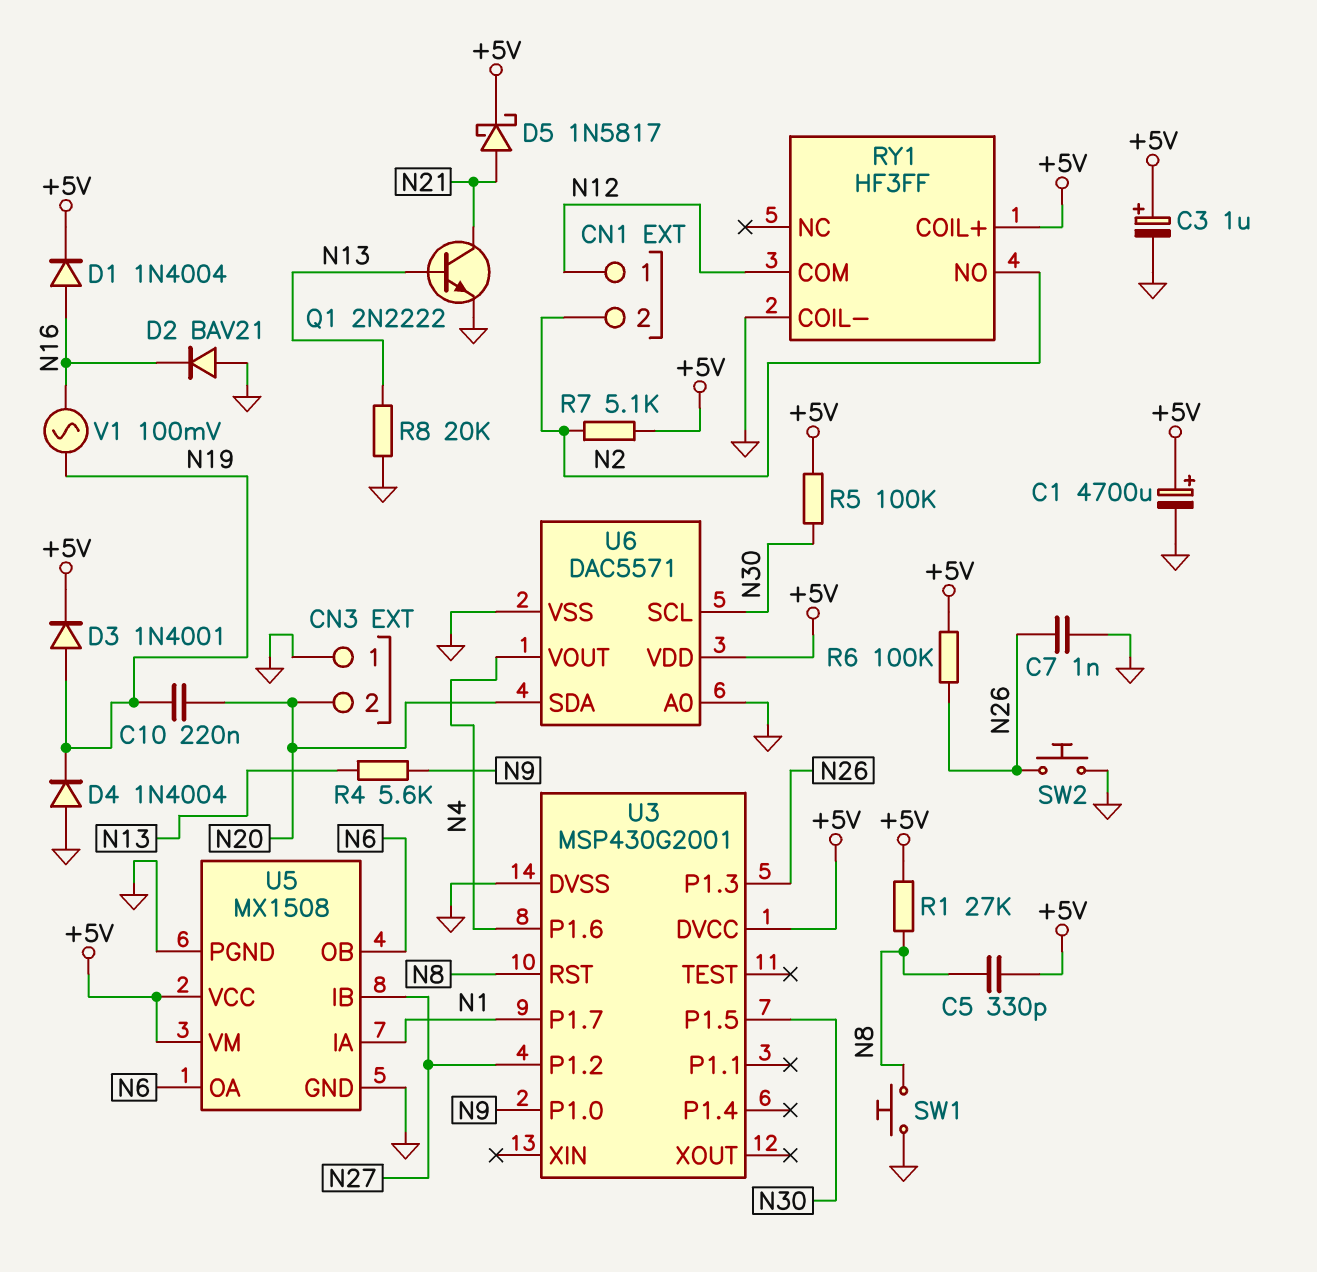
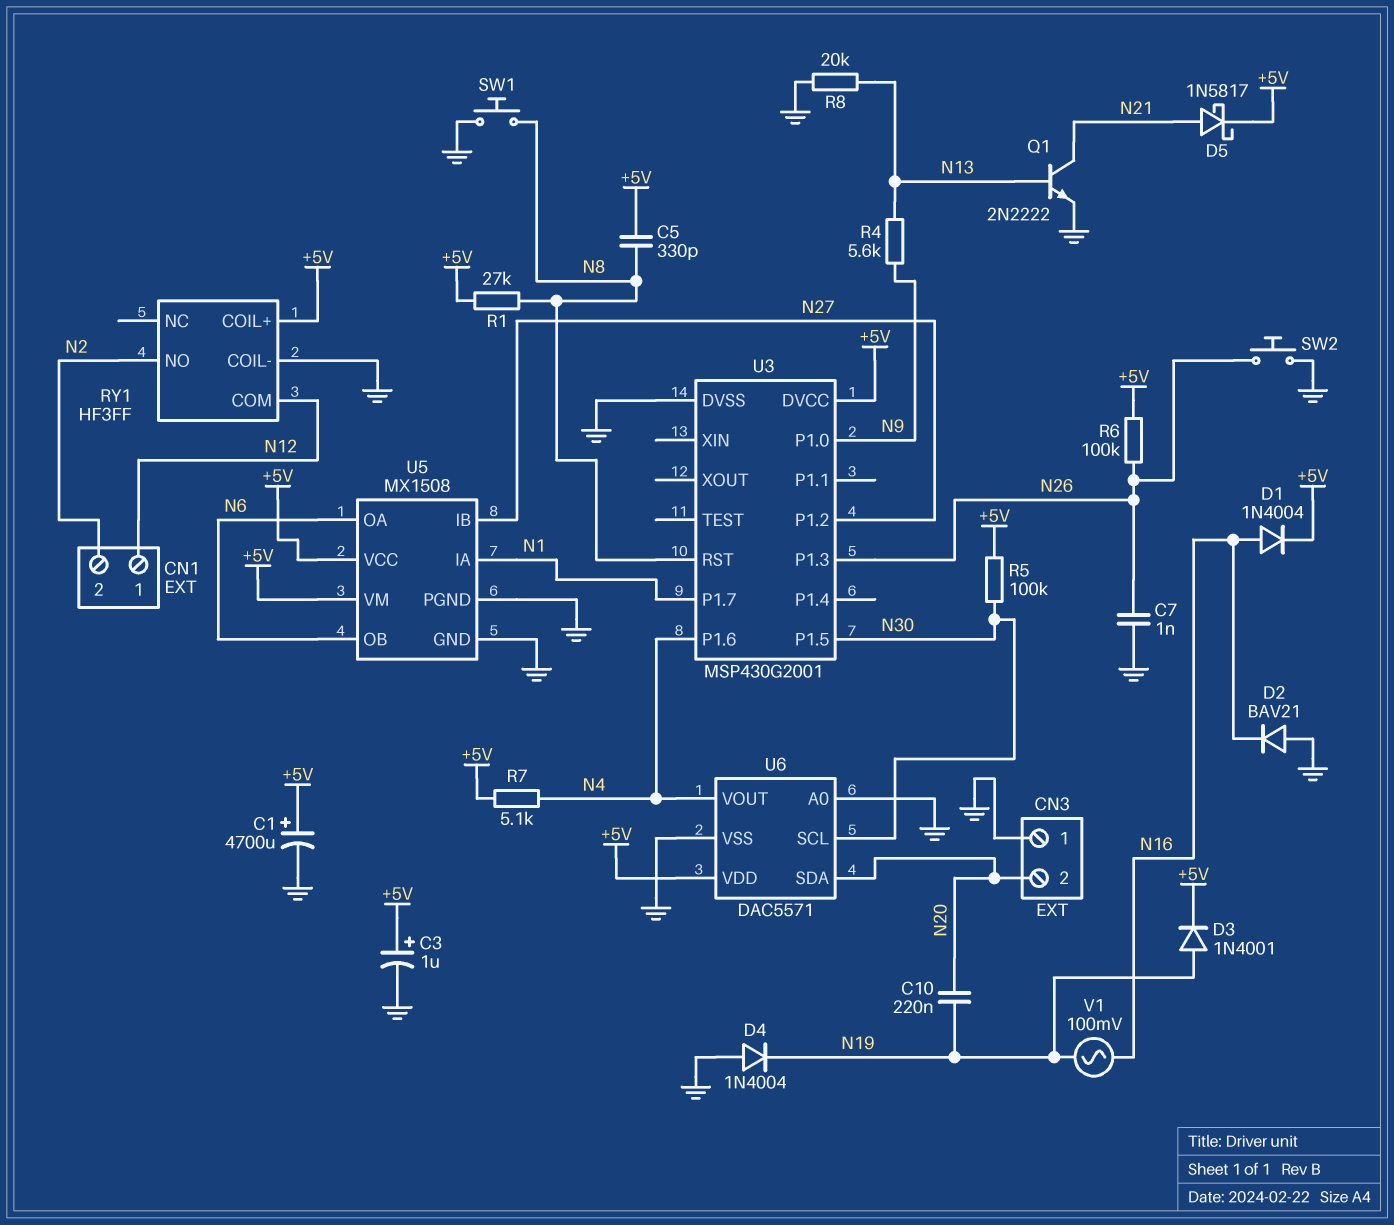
R7: 5.1k (+5V, N2) -> 5.1k (+5V, N4)

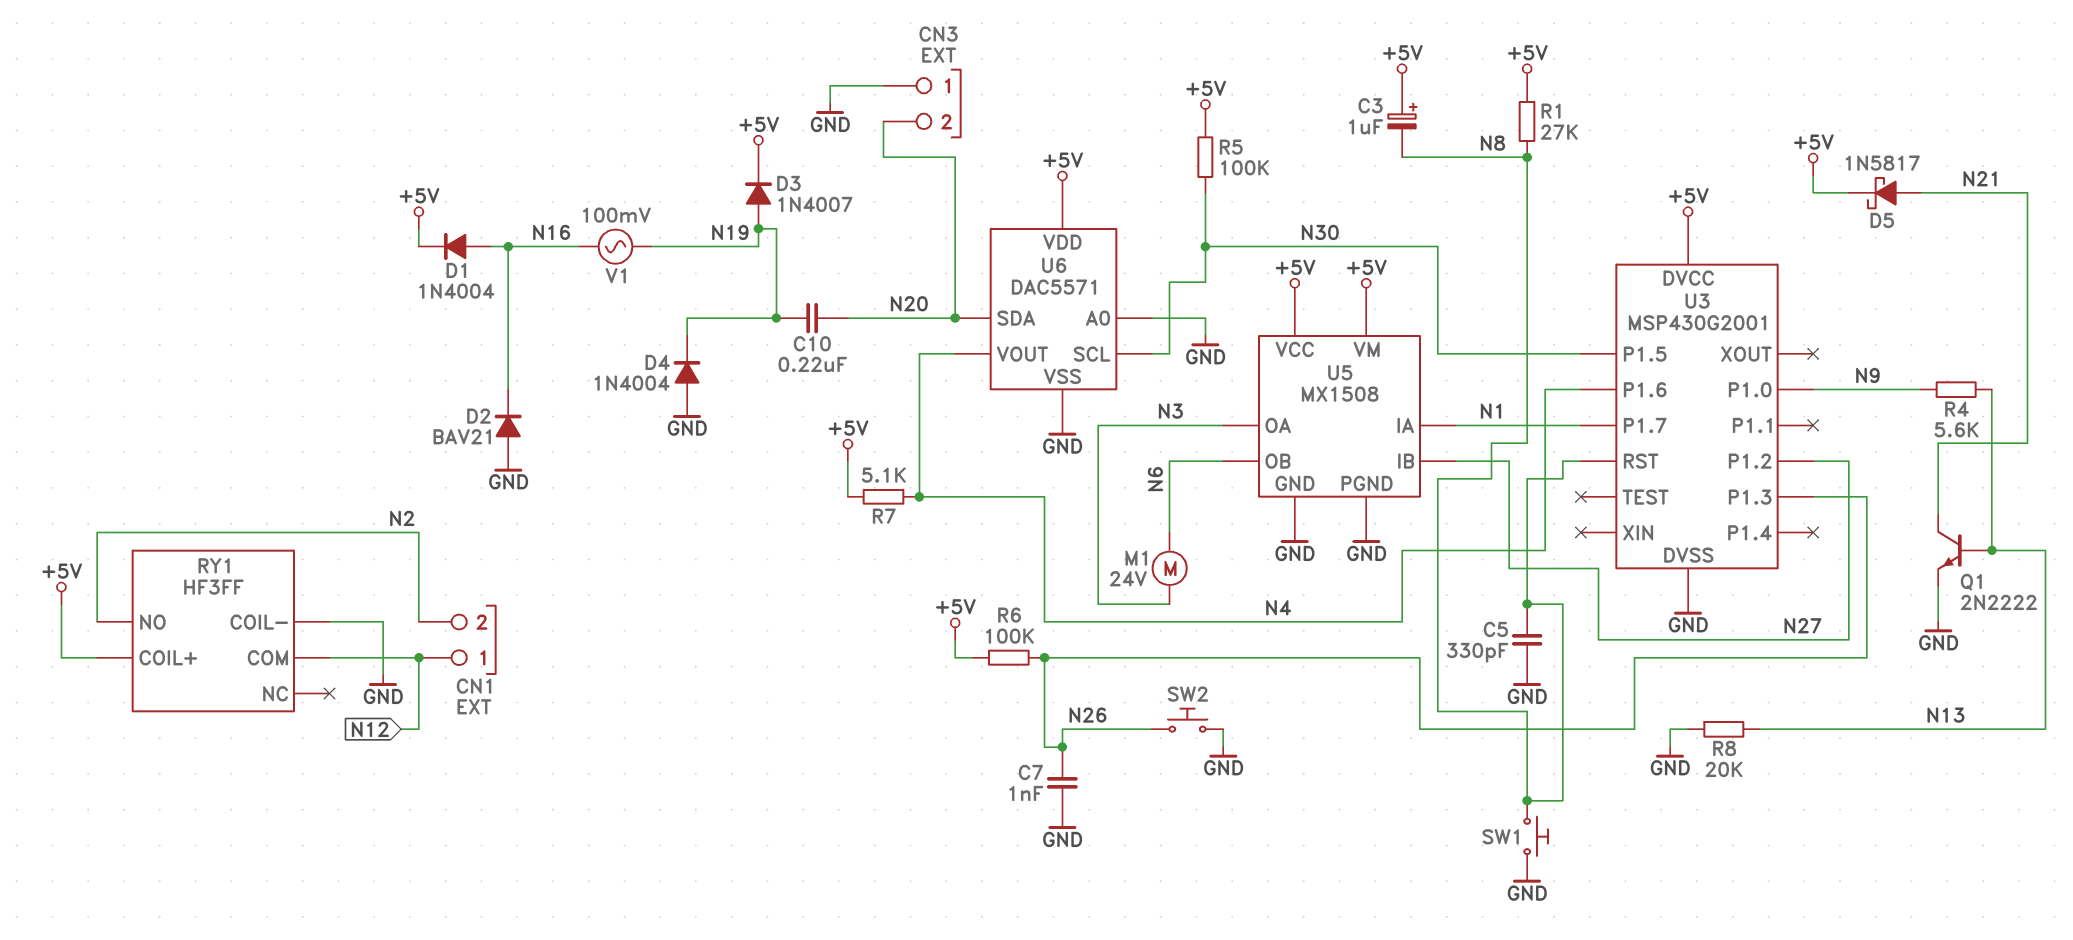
C1: 4700uF (plus +5V, minus GND) -> none
C3: 1uF (plus +5V, minus GND) -> 1uF (plus +5V, minus N8)
C5: 330pF (+5V, N8) -> 330pF (GND, N8)
D3: diode 1N4001 (A N19, K +5V) -> diode 1N4007 (A N19, K +5V)
M1: none -> motor 24V (N3, N6)
U5 pin OA: N6 -> N3

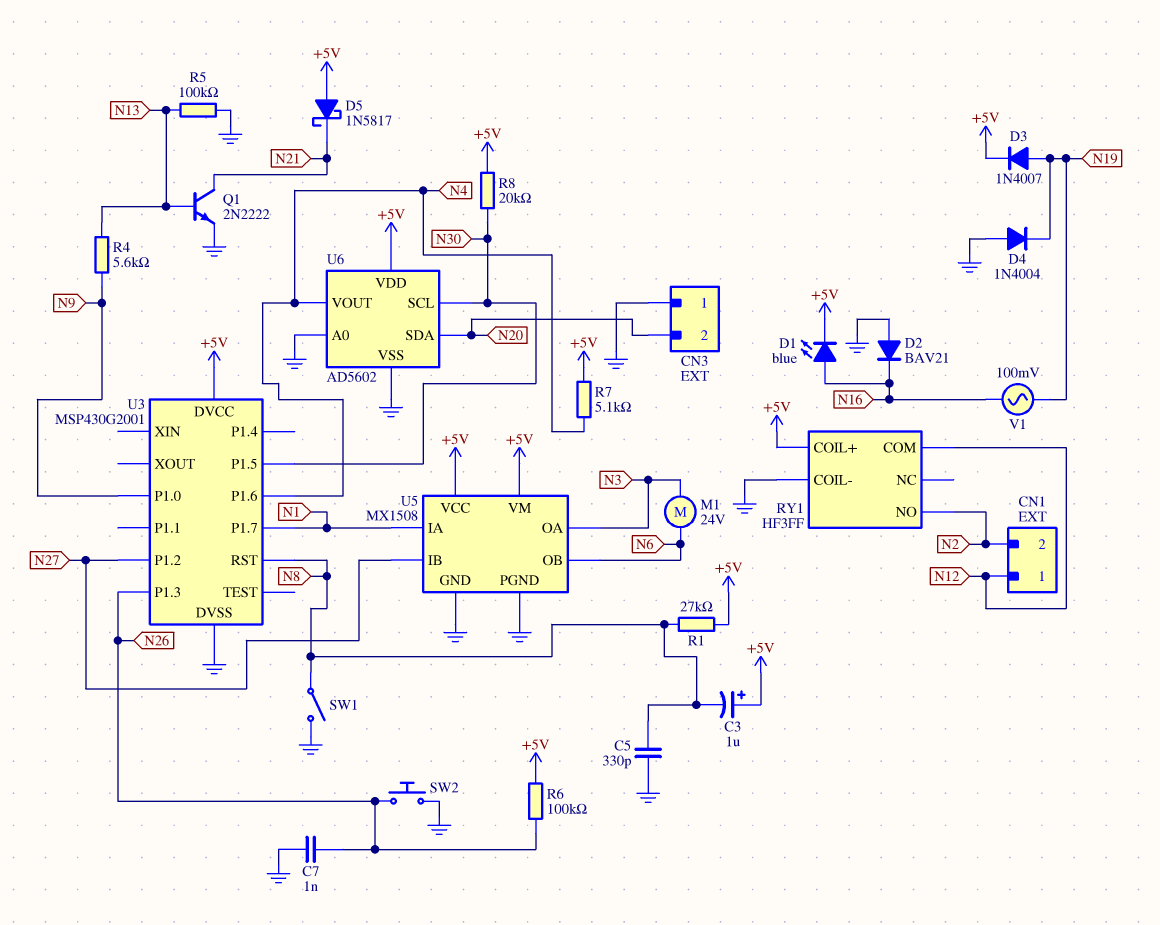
C10: 220nF (N19, N20) -> none
D1: diode 1N4004 (A N16, K +5V) -> LED blue (A N16, K +5V)
D5: schottky 1N5817 (A N21, K +5V) -> schottky 1N5817 (A +5V, K N21)
R5: 100k (+5V, N30) -> 100k (GND, N13)
R8: 20k (GND, N13) -> 20k (+5V, N30)
SW1: button (GND, N8) -> switch (GND, N8)
U6: DAC5571 -> AD5602

